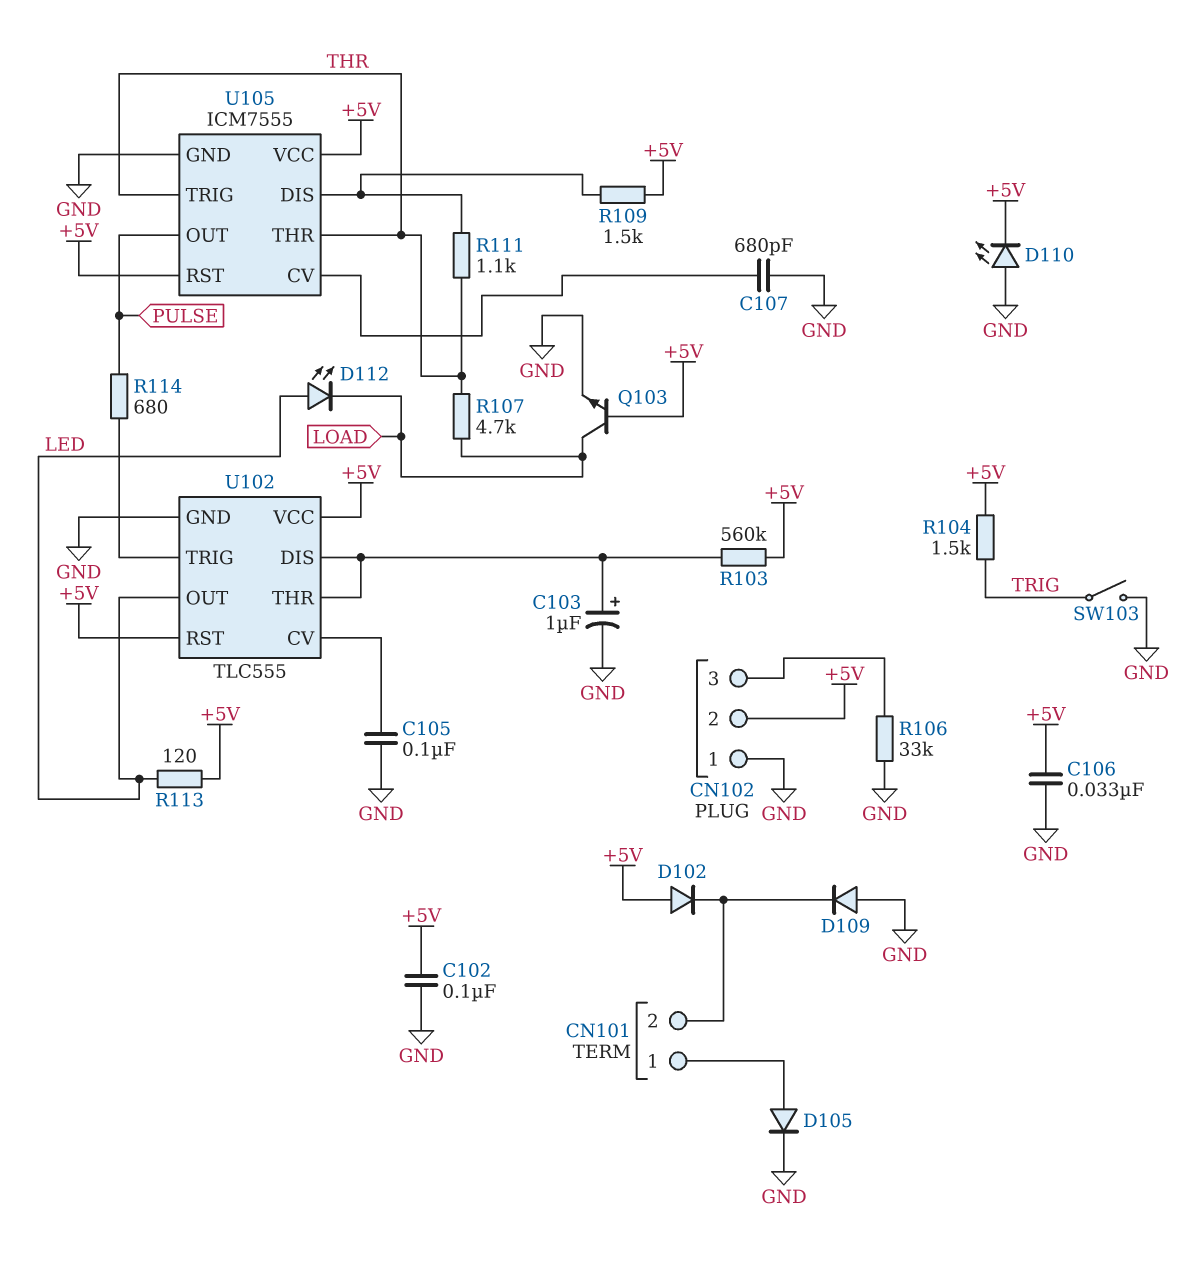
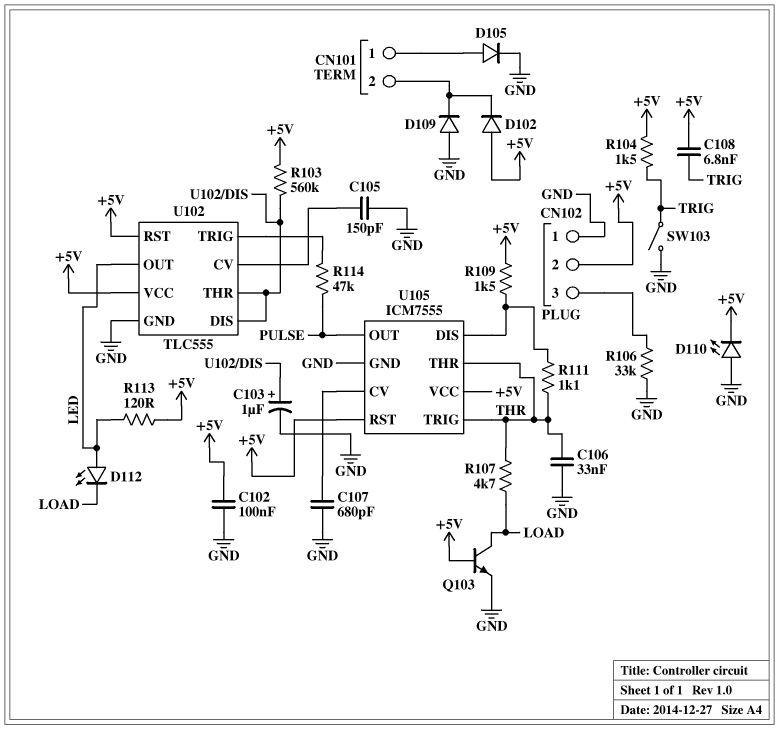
C105: 100nF (GND, U102/CV) -> 150pF (GND, U102/CV)
C106: 33nF (+5V, GND) -> 33nF (GND, THR)
C108: none -> 6.8nF (+5V, TRIG)
R114: 680 (PULSE, U102/TRIG) -> 47k (PULSE, U102/TRIG)

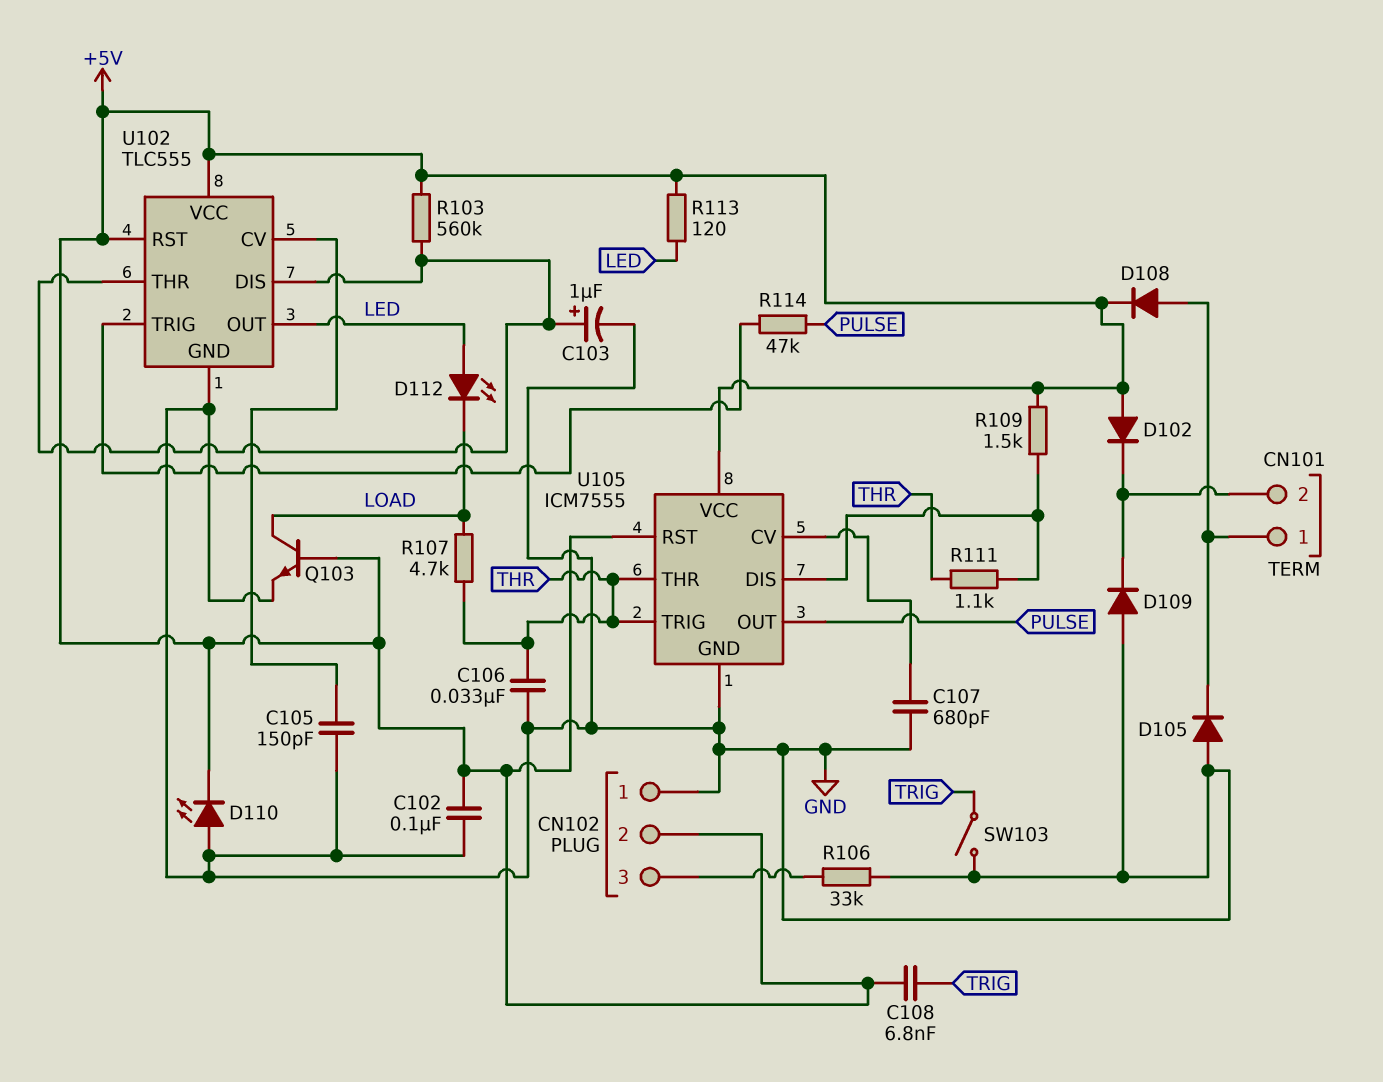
D105: diode (A CN101/1, K GND) -> diode (A GND, K CN101/1)
D108: none -> diode (A CN101/1, K +5V)
R104: 1.5k (+5V, TRIG) -> none

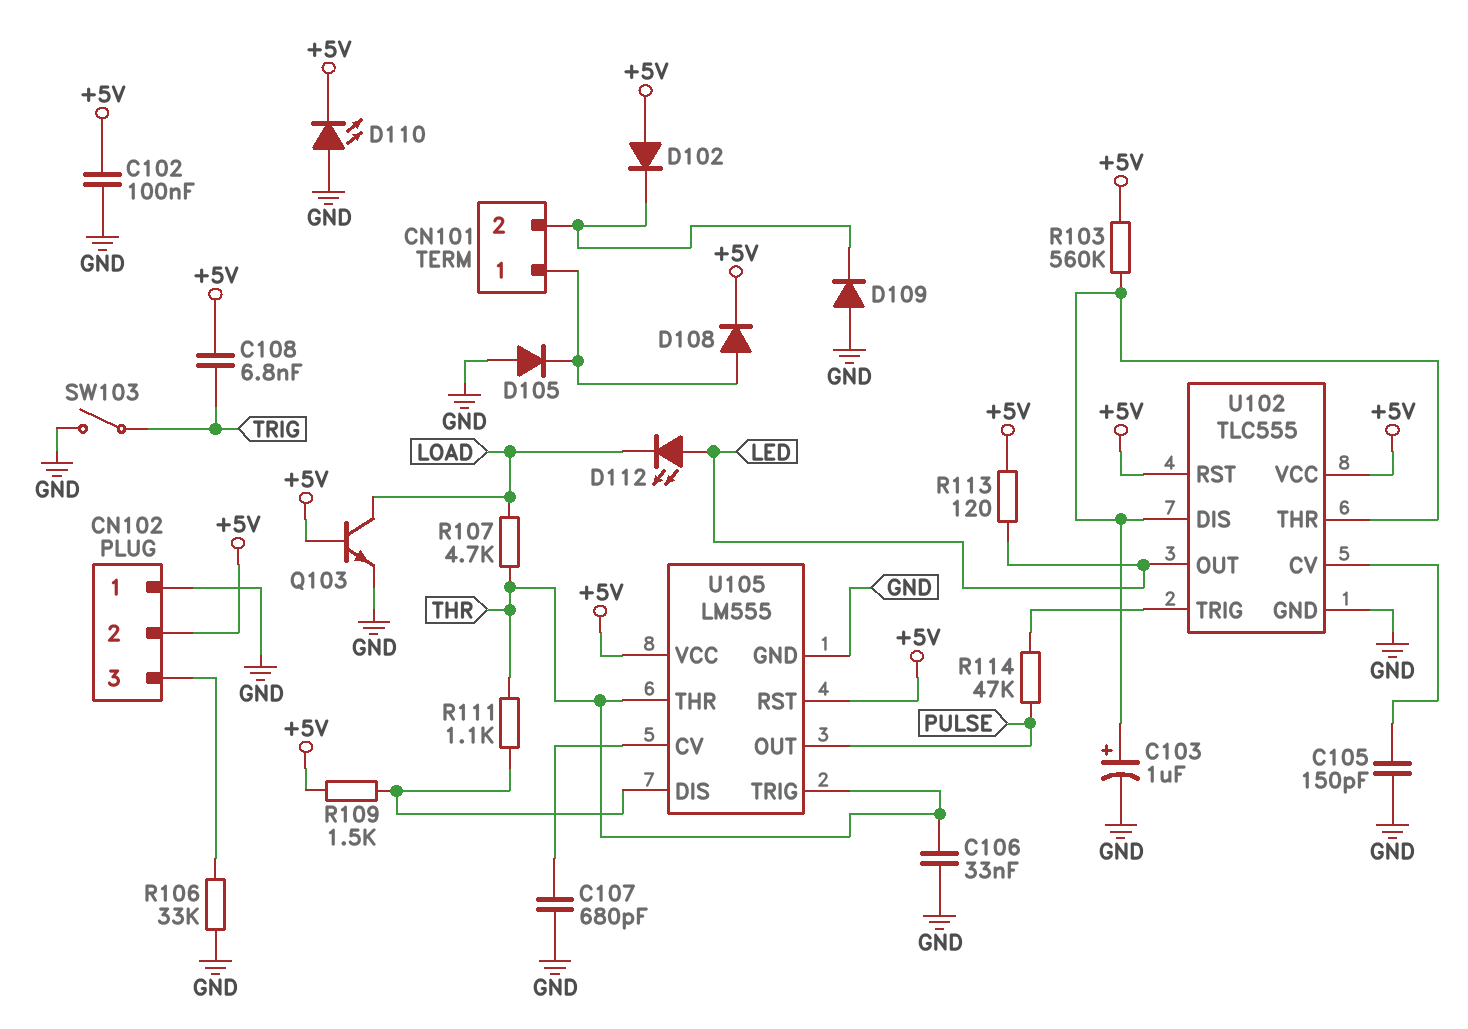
U105: ICM7555 -> LM555

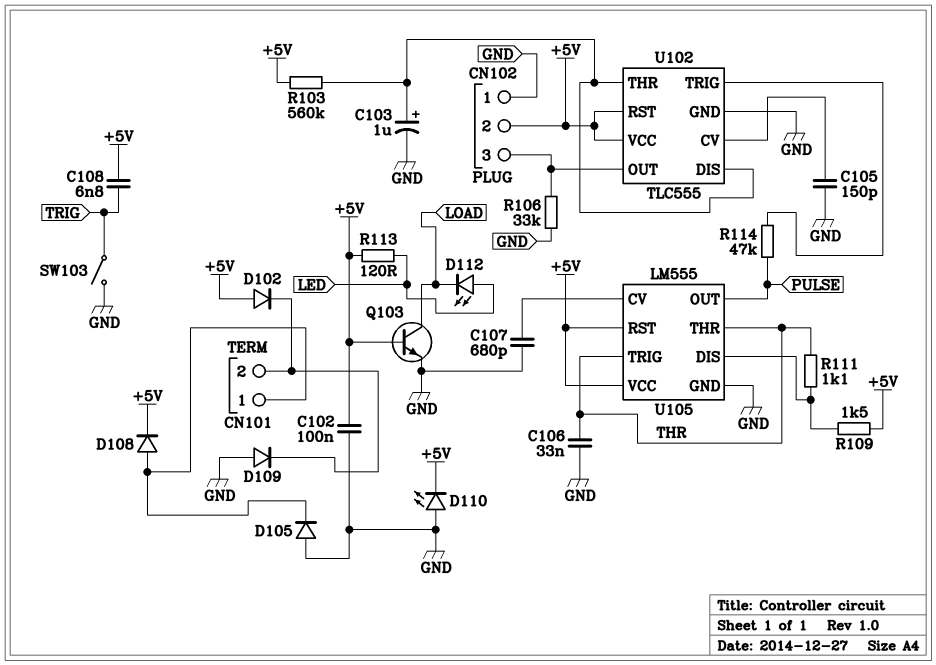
R107: 4.7k (LOAD, THR) -> none
U102 pin OUT: LED -> CN102/3

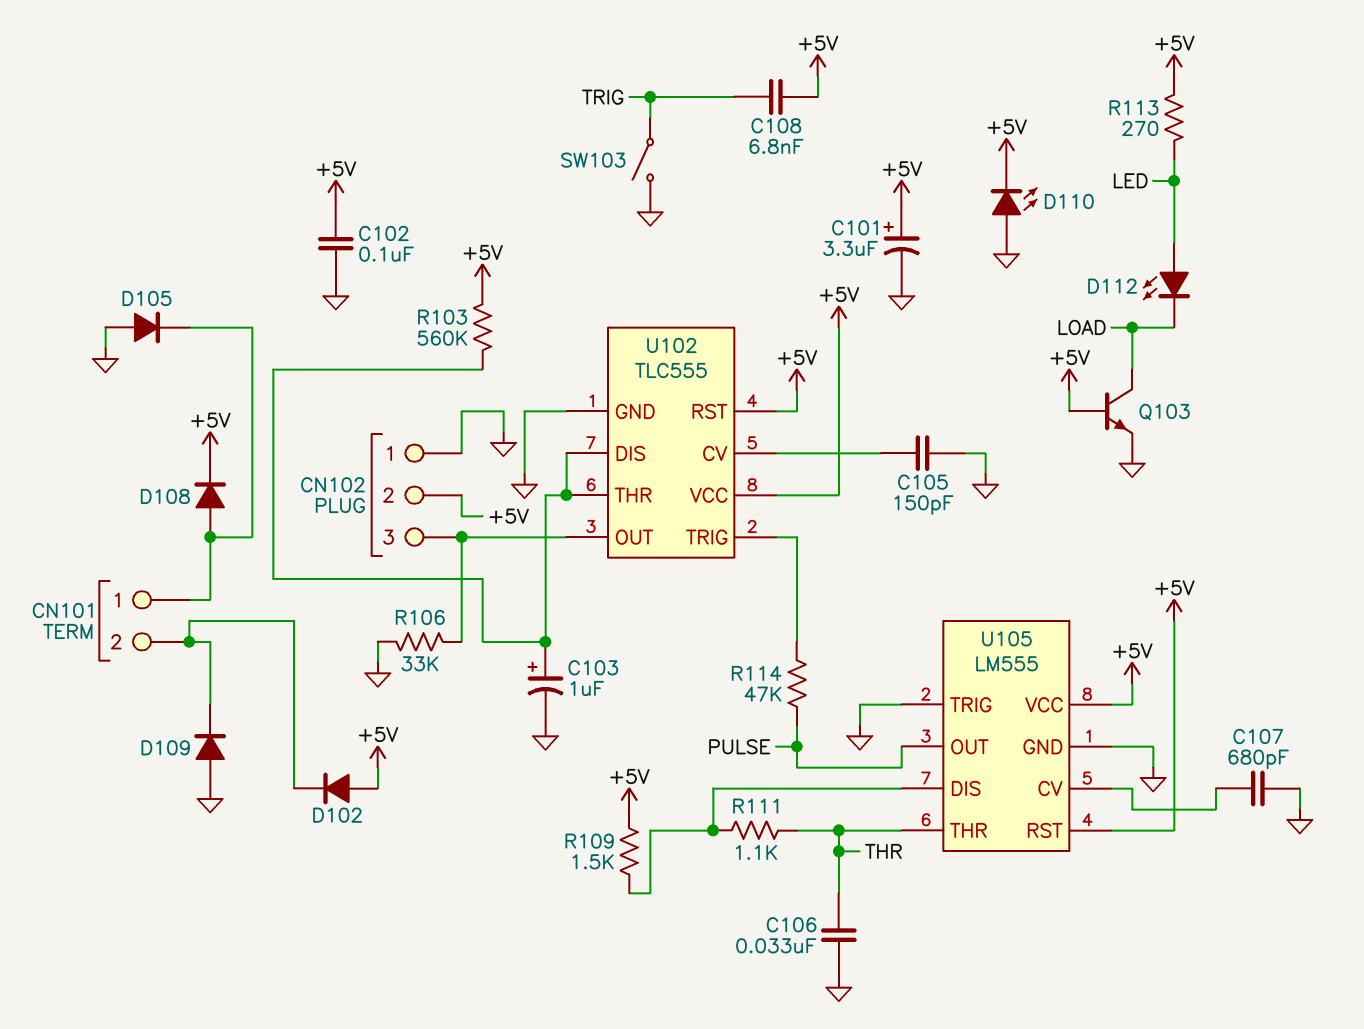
C101: none -> 3.3uF (plus +5V, minus GND)
R113: 120 (+5V, LED) -> 270 (+5V, LED)
U105 pin TRIG: THR -> GND

